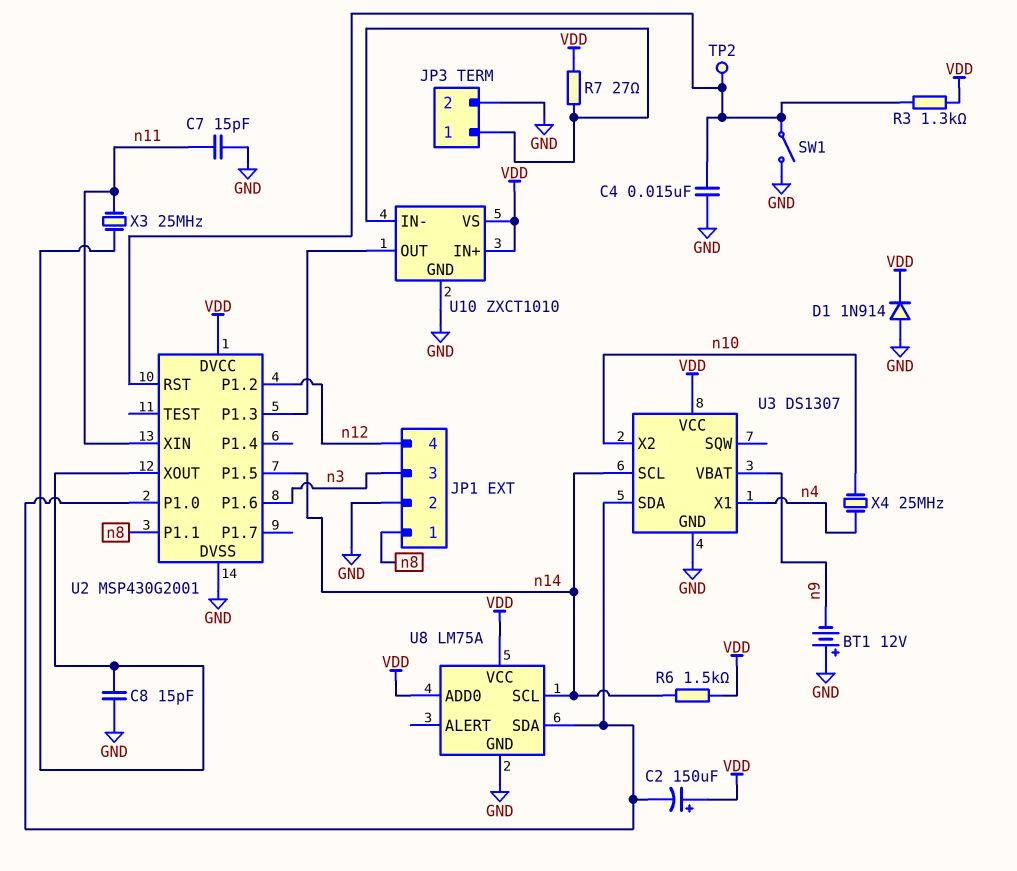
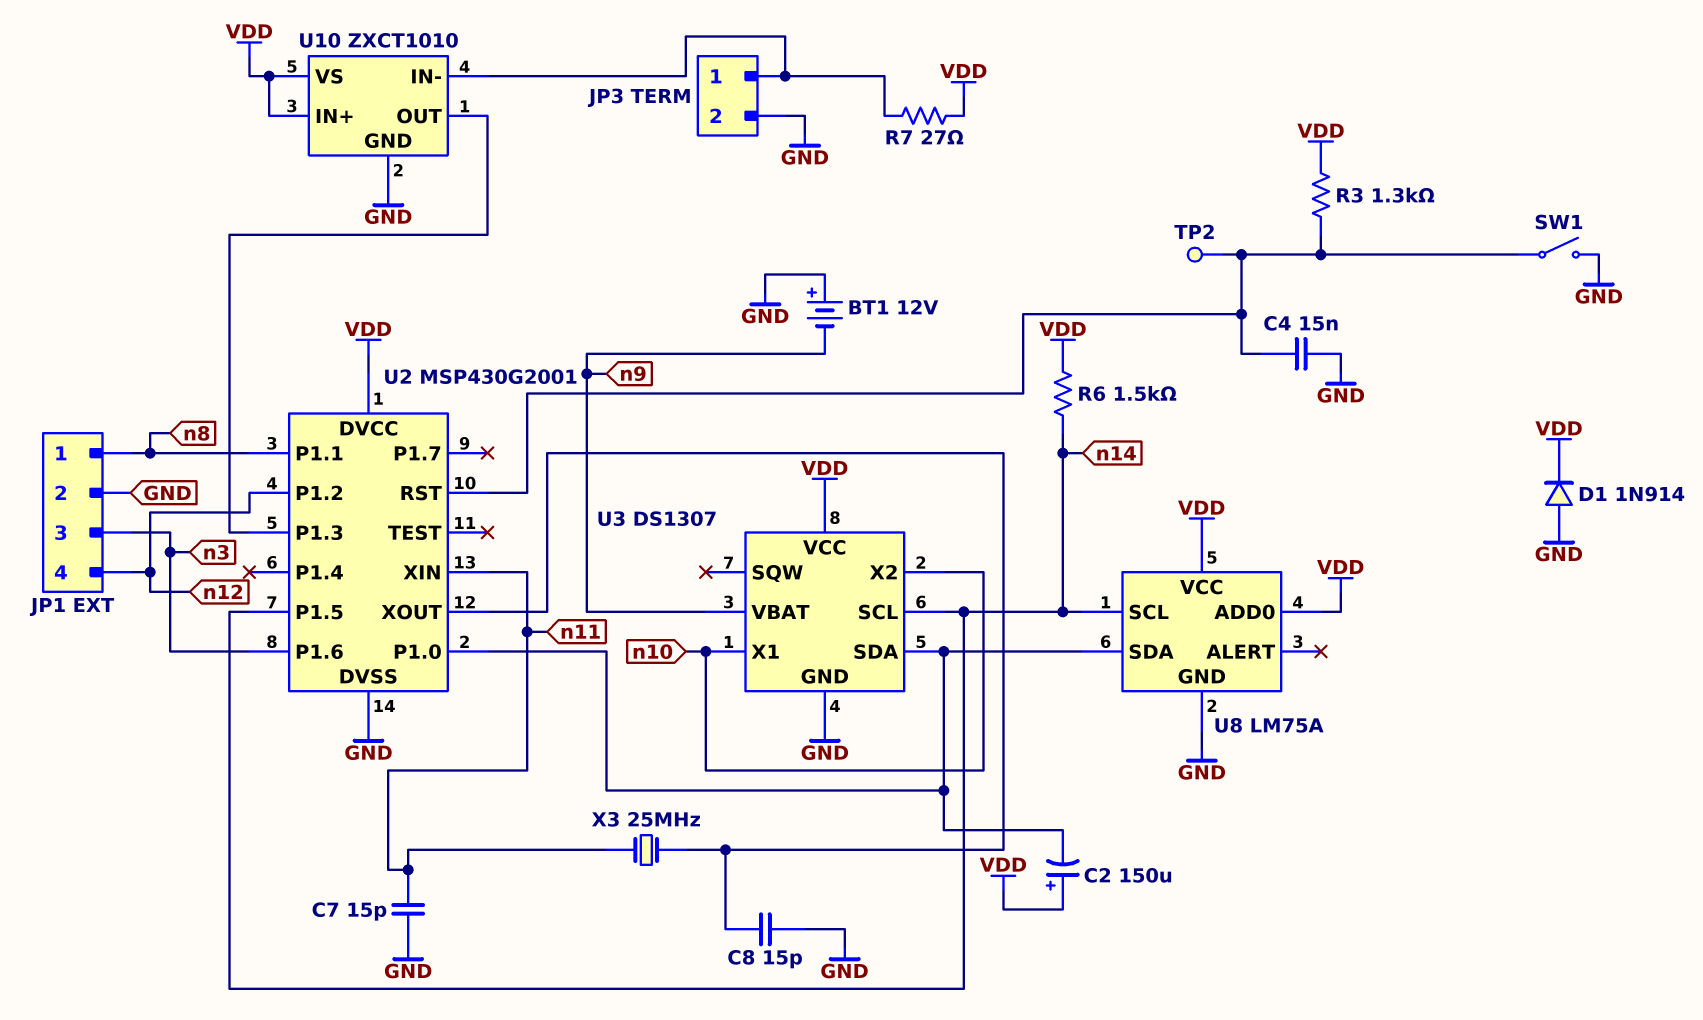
U3 pin X1: n4 -> n10
X4: 25MHz (n4, n10) -> none

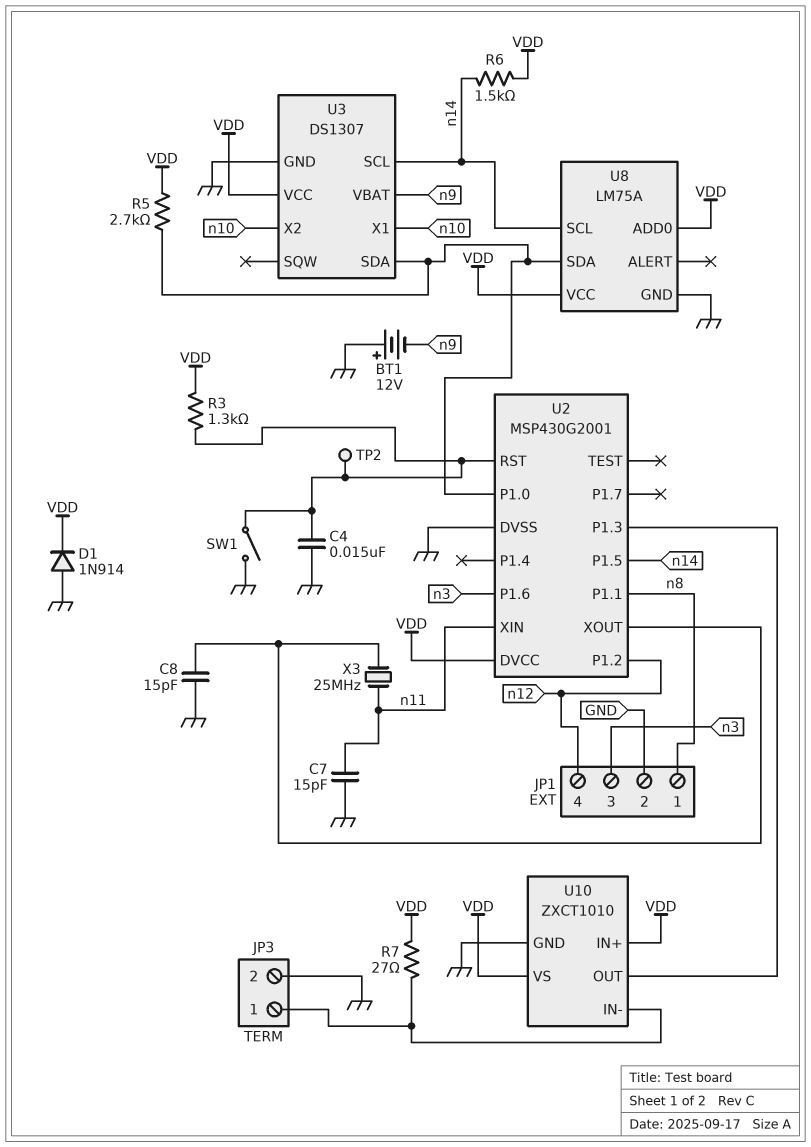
C2: 150uF (plus VDD, minus U2/P1.0) -> none
R5: none -> 2.7k (U2/P1.0, VDD)

